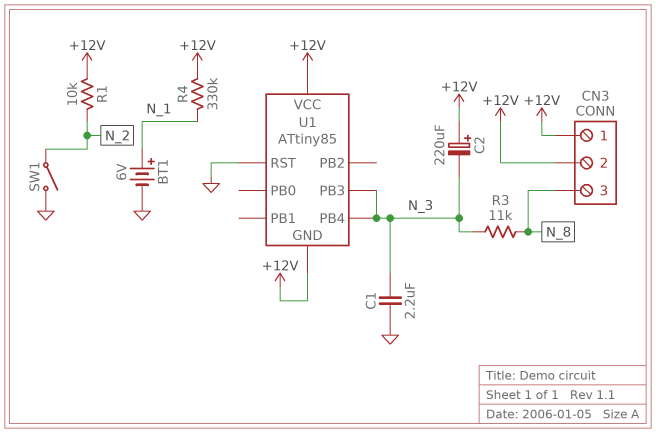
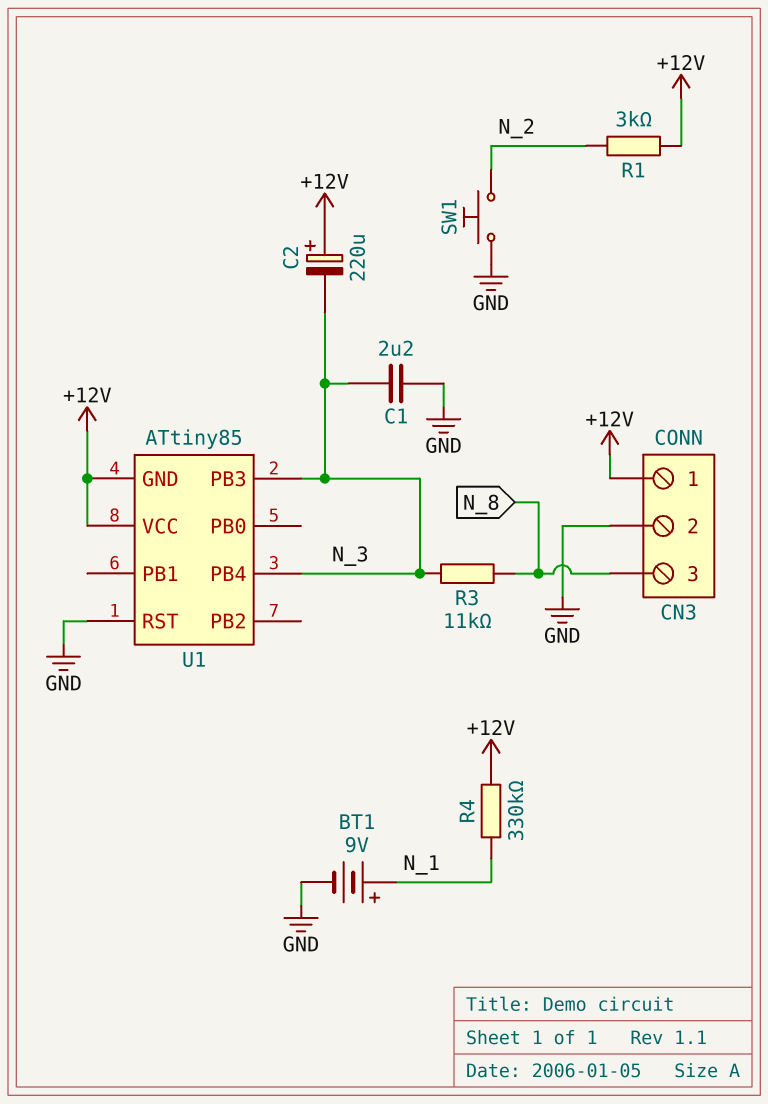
BT1: 6V (plus N_1, minus GND) -> 9V (plus N_1, minus GND)
CN3 pin 2: +12V -> GND
R1: 10k (+12V, N_2) -> 3k (+12V, N_2)
SW1: switch (GND, N_2) -> button (GND, N_2)

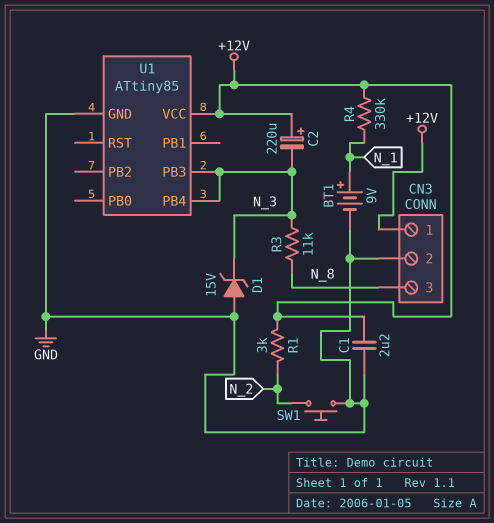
C1: 2.2uF (GND, N_3) -> 2.2uF (+12V, GND)
D1: none -> zener 15V (A GND, K N_3)
U1 pin GND: +12V -> GND
U1 pin RST: GND -> none

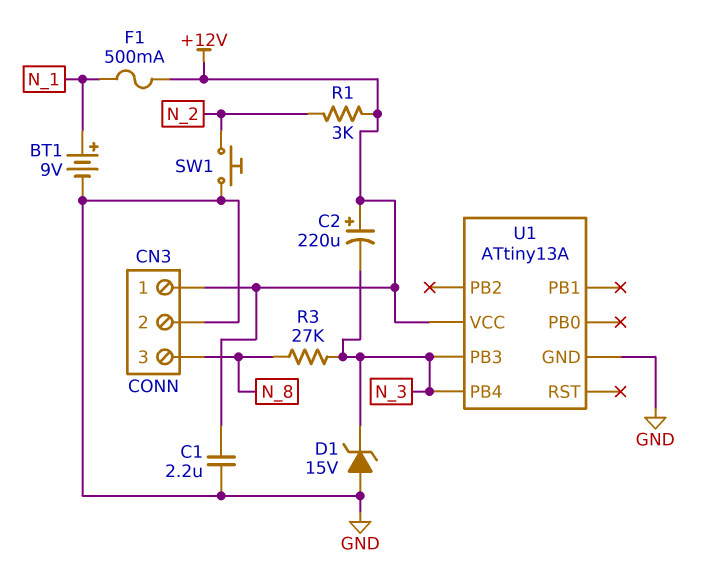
F1: none -> 500mA (+12V, N_1)
R3: 11k (N_3, N_8) -> 27k (N_3, N_8)
R4: 330k (+12V, N_1) -> none
U1: ATtiny85 -> ATtiny13A

